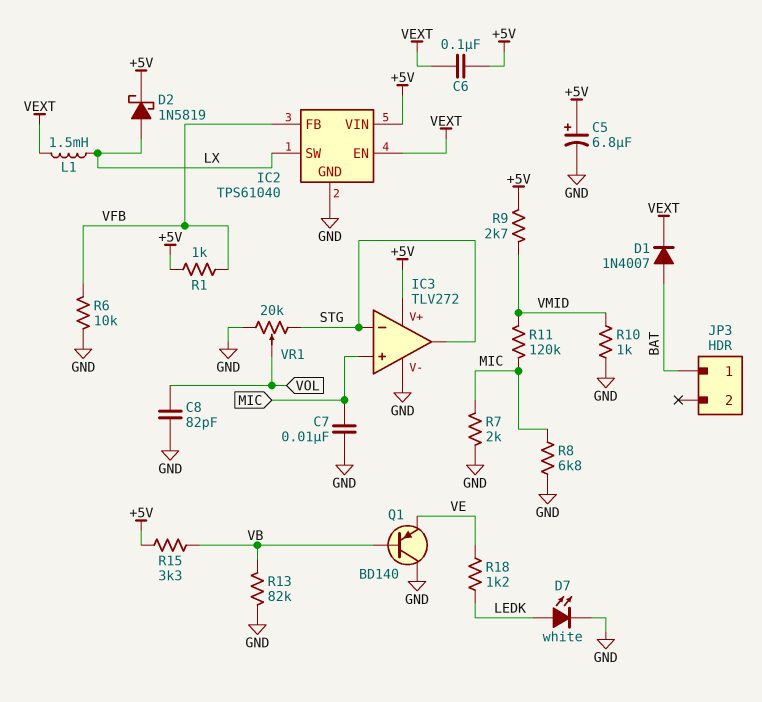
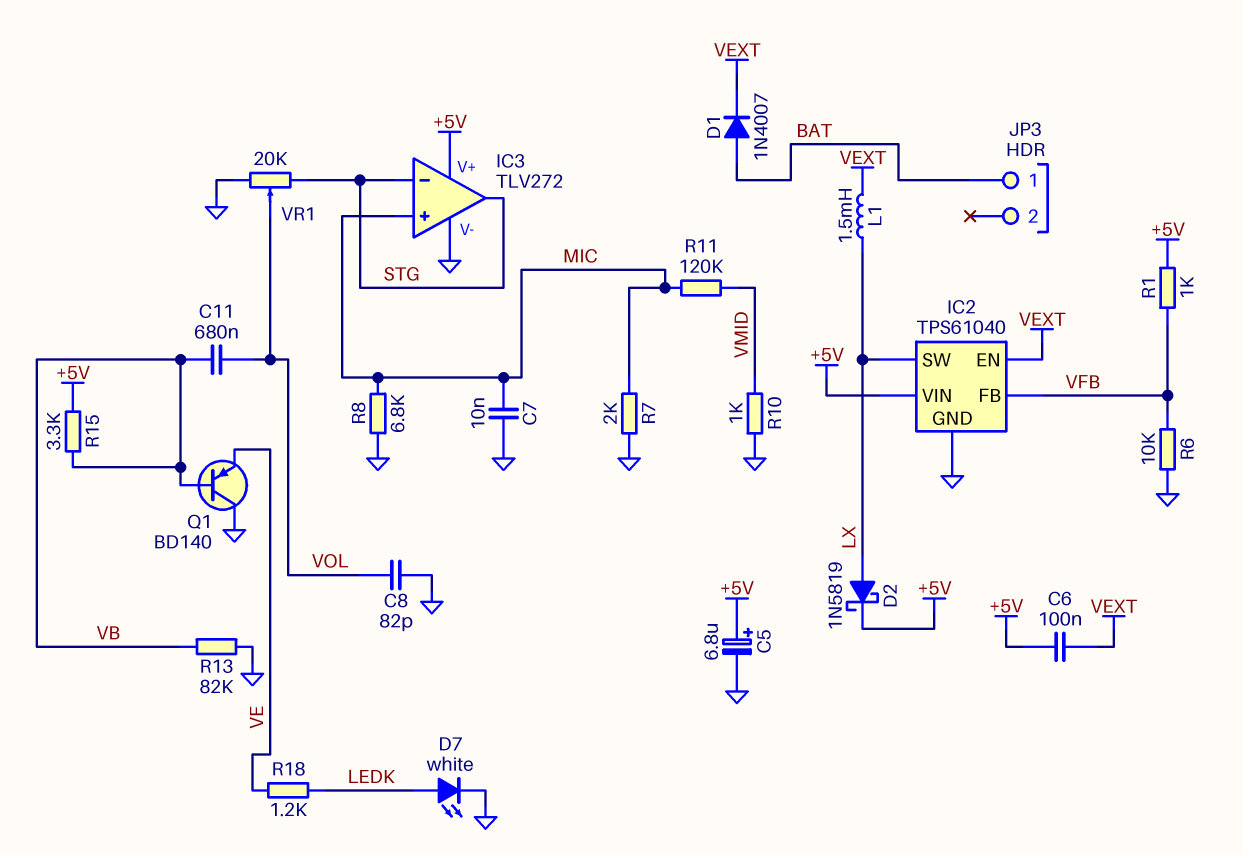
C11: none -> 680nF (VB, VOL)
R9: 2.7k (+5V, VMID) -> none

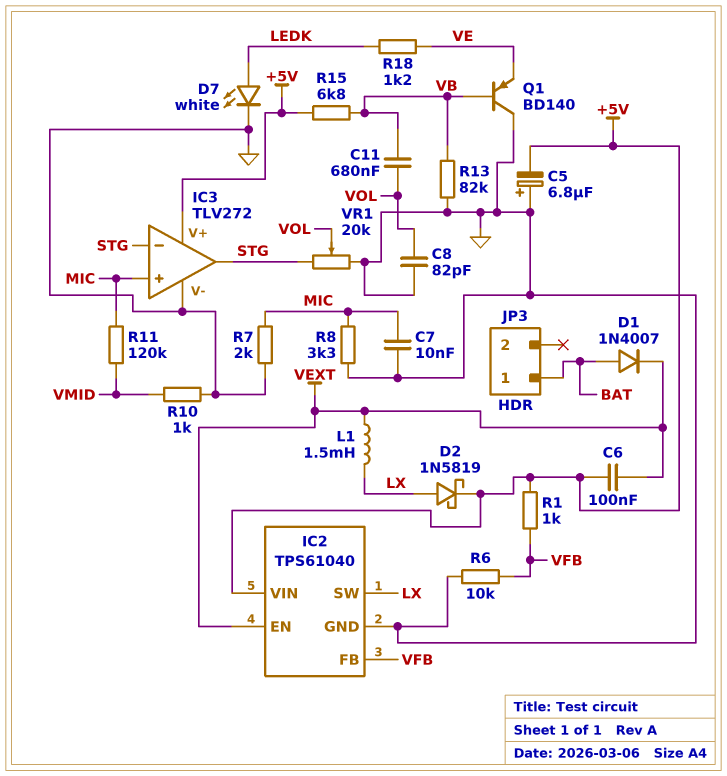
C5: 6.8uF (plus +5V, minus GND) -> 6.8uF (plus GND, minus +5V)
R8: 6.8k (GND, MIC) -> 3.3k (GND, MIC)
R15: 3.3k (+5V, VB) -> 6.8k (+5V, VB)

